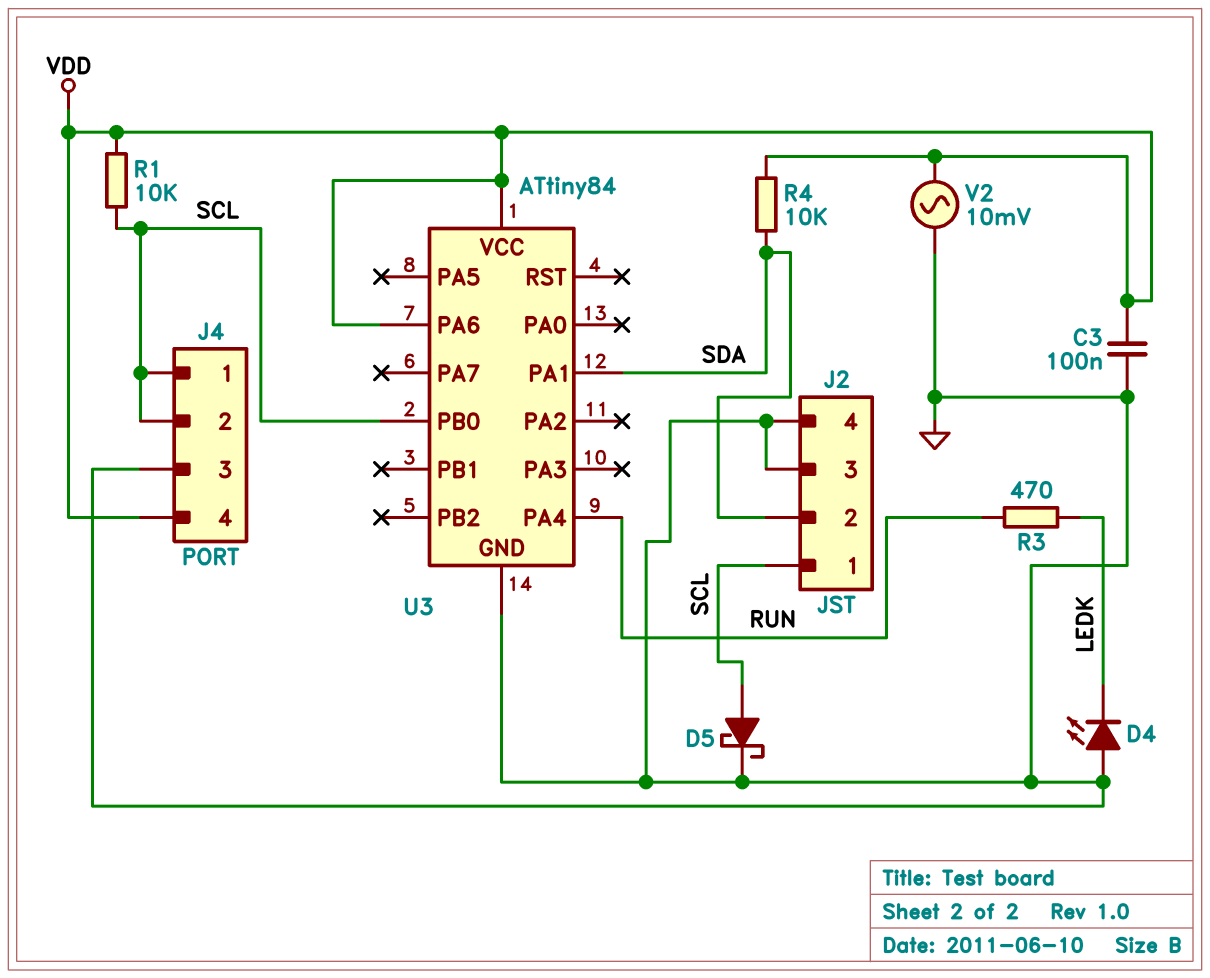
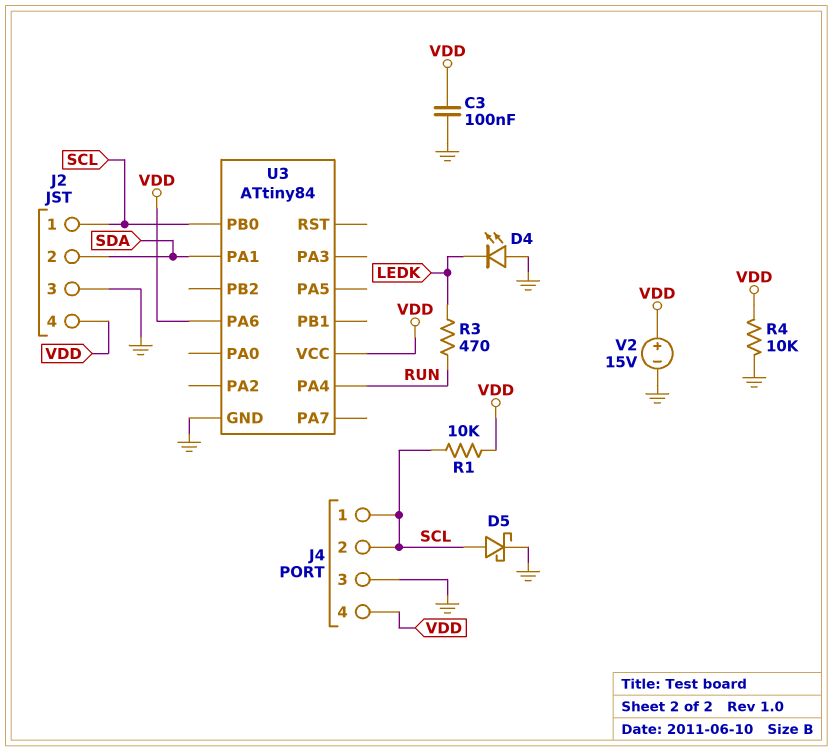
J2 pin 4: GND -> VDD
R4: 10k (SDA, VDD) -> 10k (GND, VDD)
V2: AC 10mV (GND, VDD) -> 15V (plus VDD, minus GND)

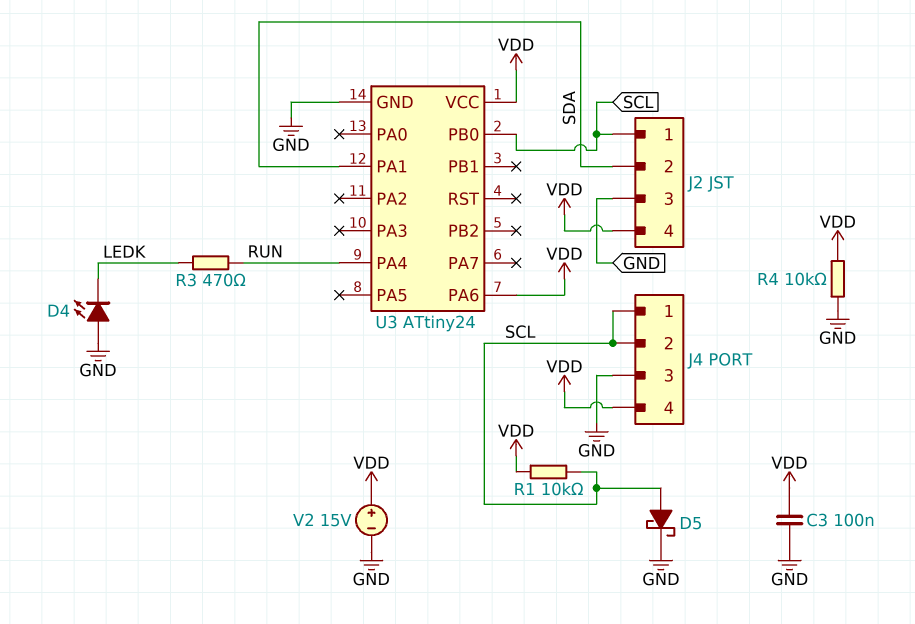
U3: ATtiny84 -> ATtiny24

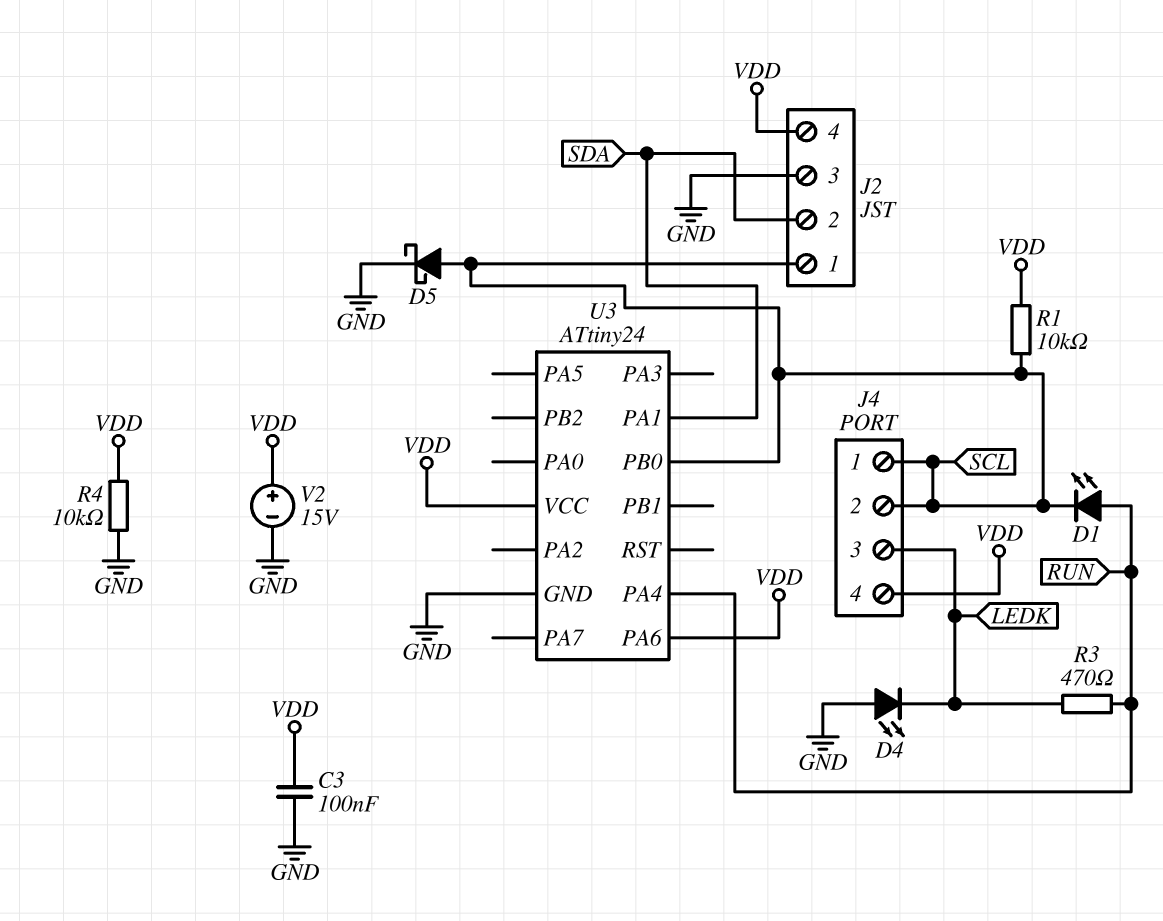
D1: none -> LED (A RUN, K SCL)
J4 pin 3: GND -> LEDK

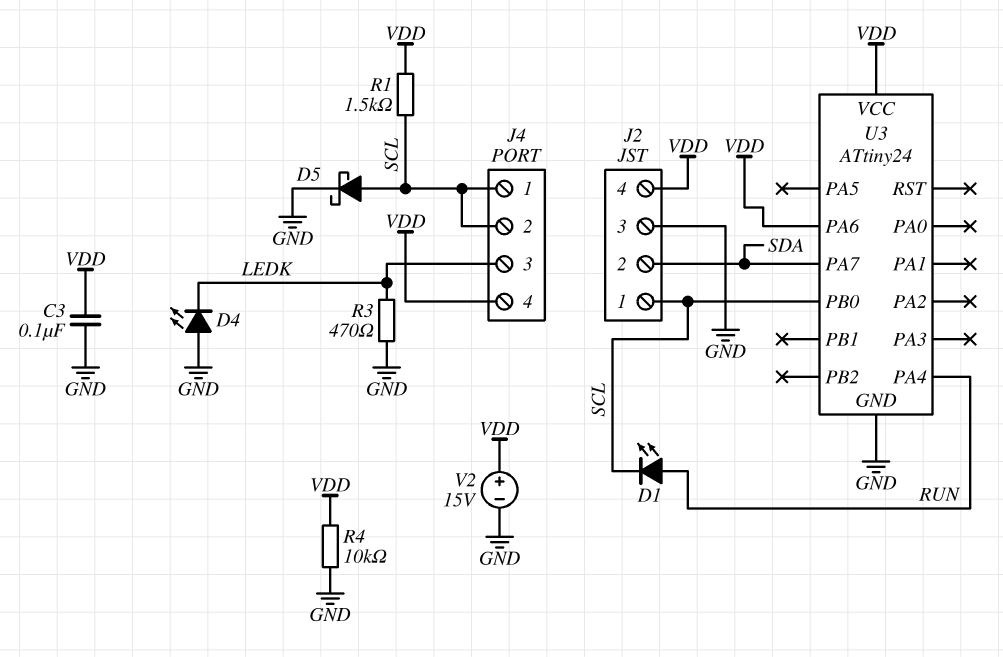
R1: 10k (SCL, VDD) -> 1.5k (SCL, VDD)
R3: 470 (LEDK, RUN) -> 470 (GND, LEDK)
U3 pin PA1: SDA -> none
U3 pin PA7: none -> SDA

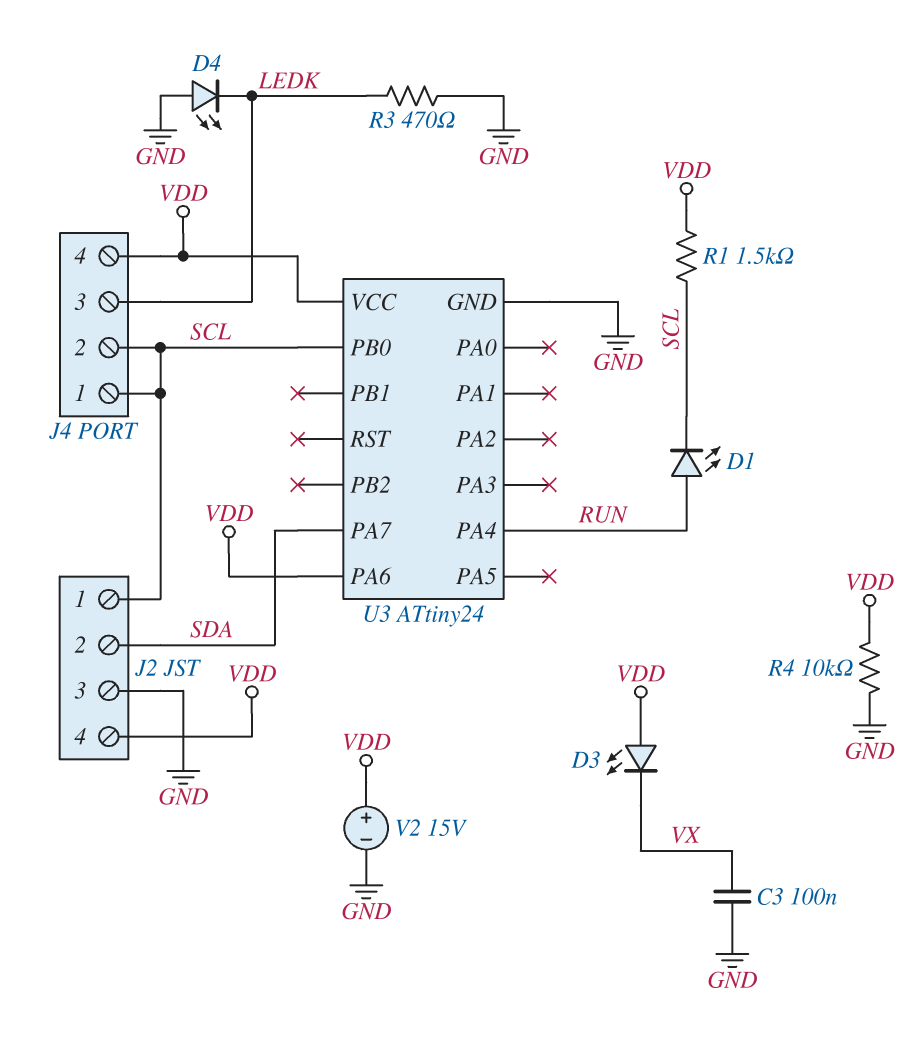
C3: 100nF (GND, VDD) -> 100nF (GND, VX)
D3: none -> LED (A VDD, K VX)
D5: schottky (A SCL, K GND) -> none

